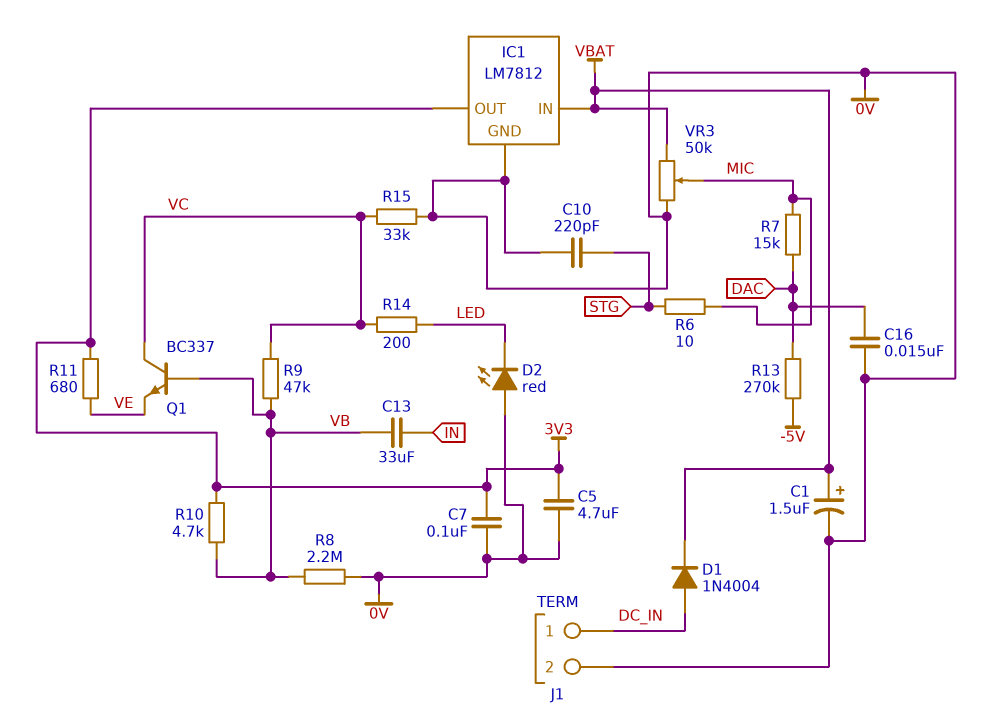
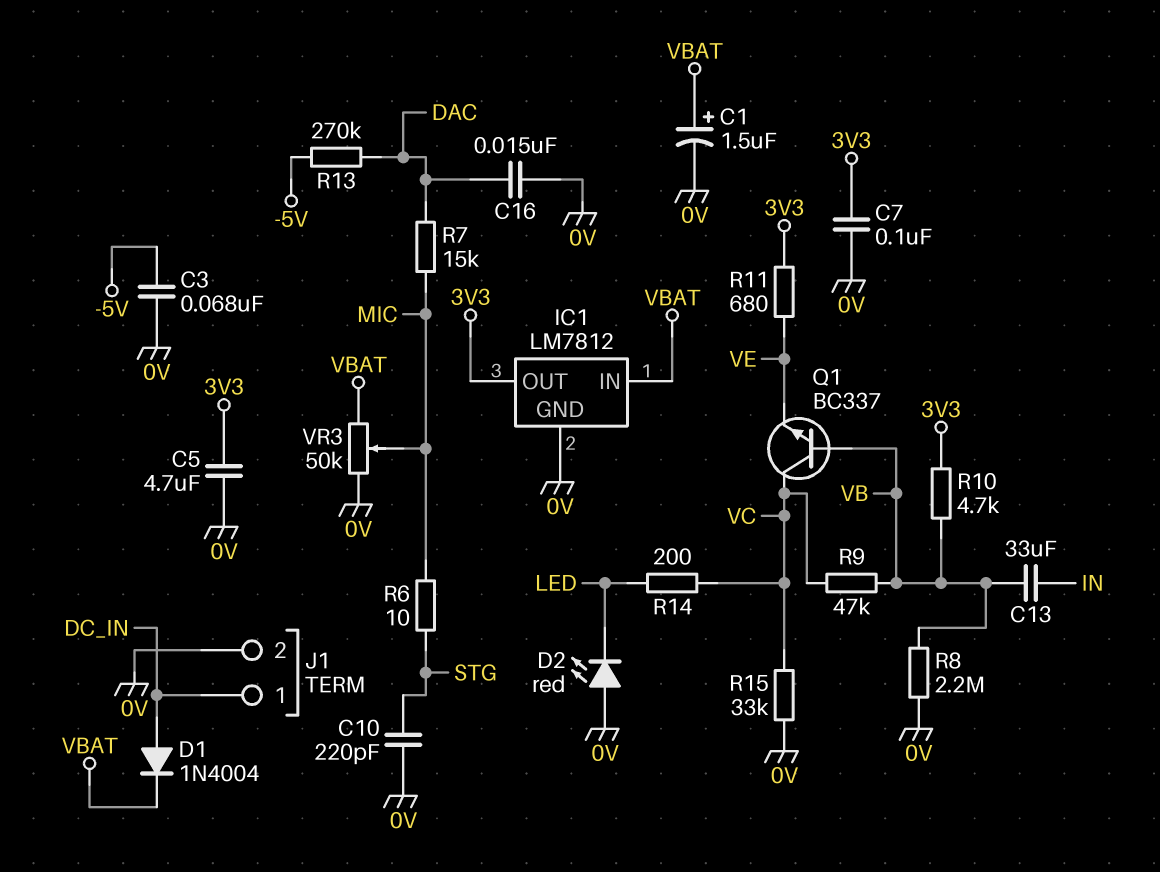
C3: none -> 68nF (-5V, 0V)

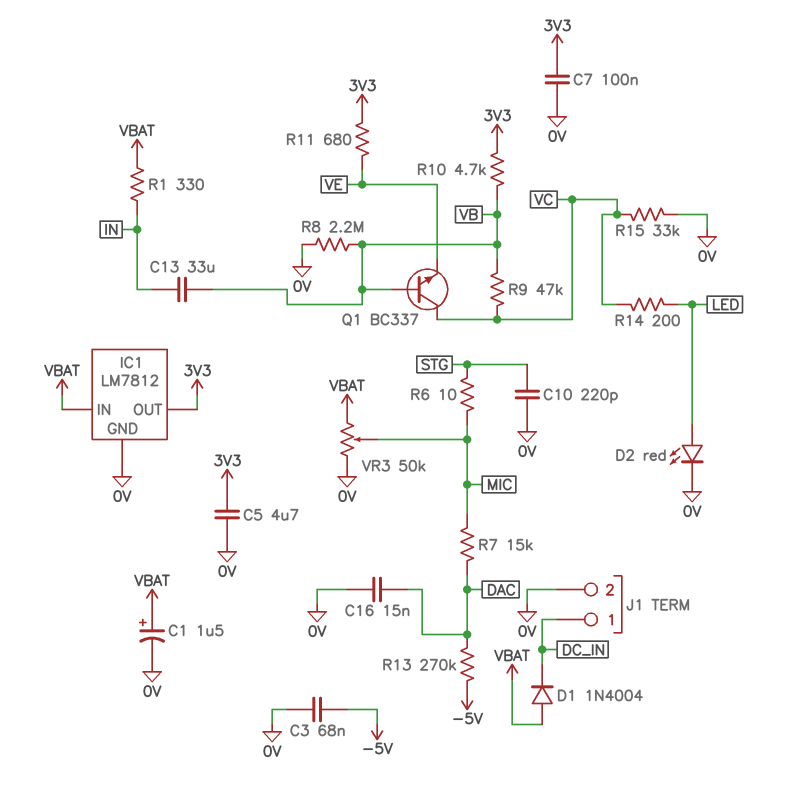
D1: diode 1N4004 (A DC_IN, K VBAT) -> diode 1N4004 (A VBAT, K DC_IN)
D2: LED red (A 0V, K LED) -> LED red (A LED, K 0V)
R1: none -> 330 (IN, VBAT)

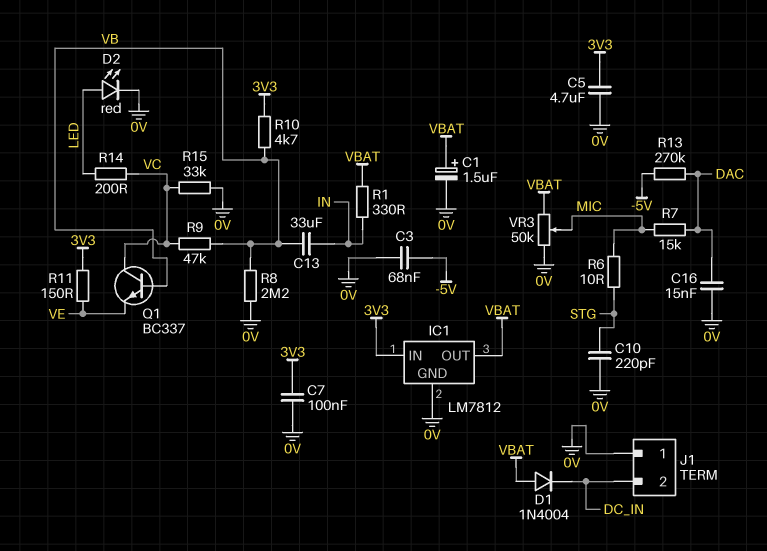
IC1 pin IN: VBAT -> 3V3
IC1 pin OUT: 3V3 -> VBAT
J1 pin 1: DC_IN -> 0V
J1 pin 2: 0V -> DC_IN
R11: 680 (3V3, VE) -> 150 (3V3, VE)

